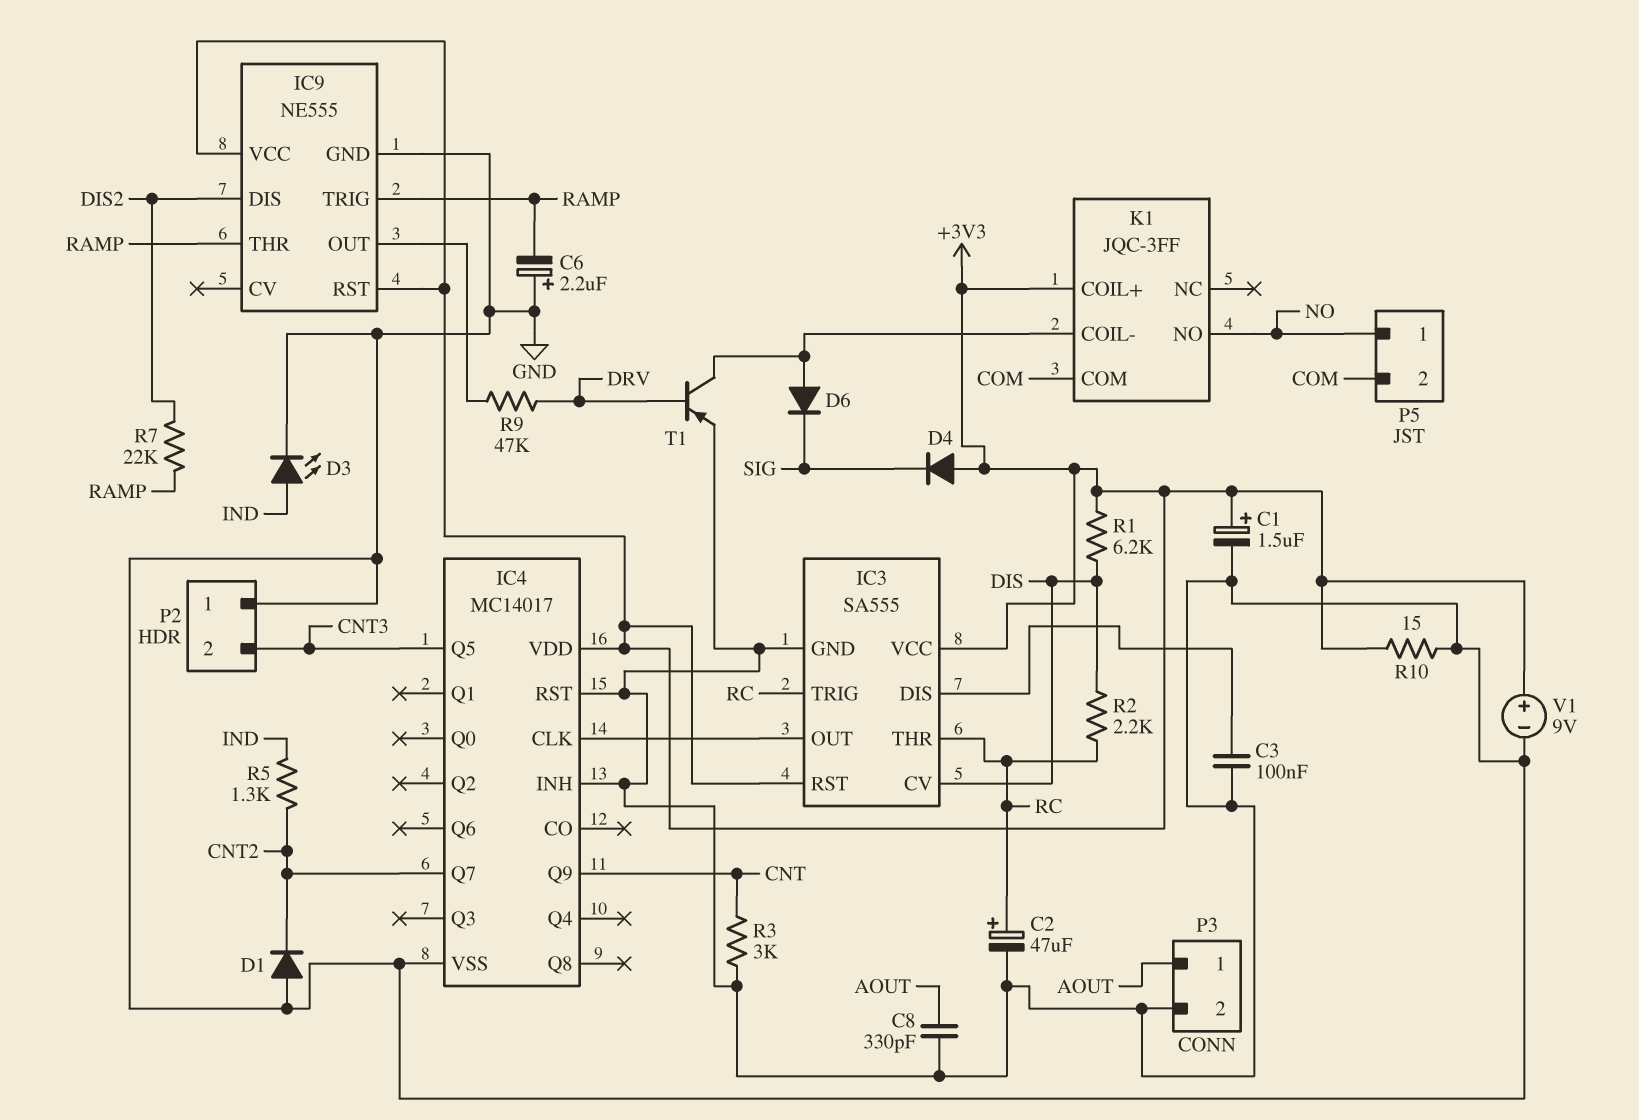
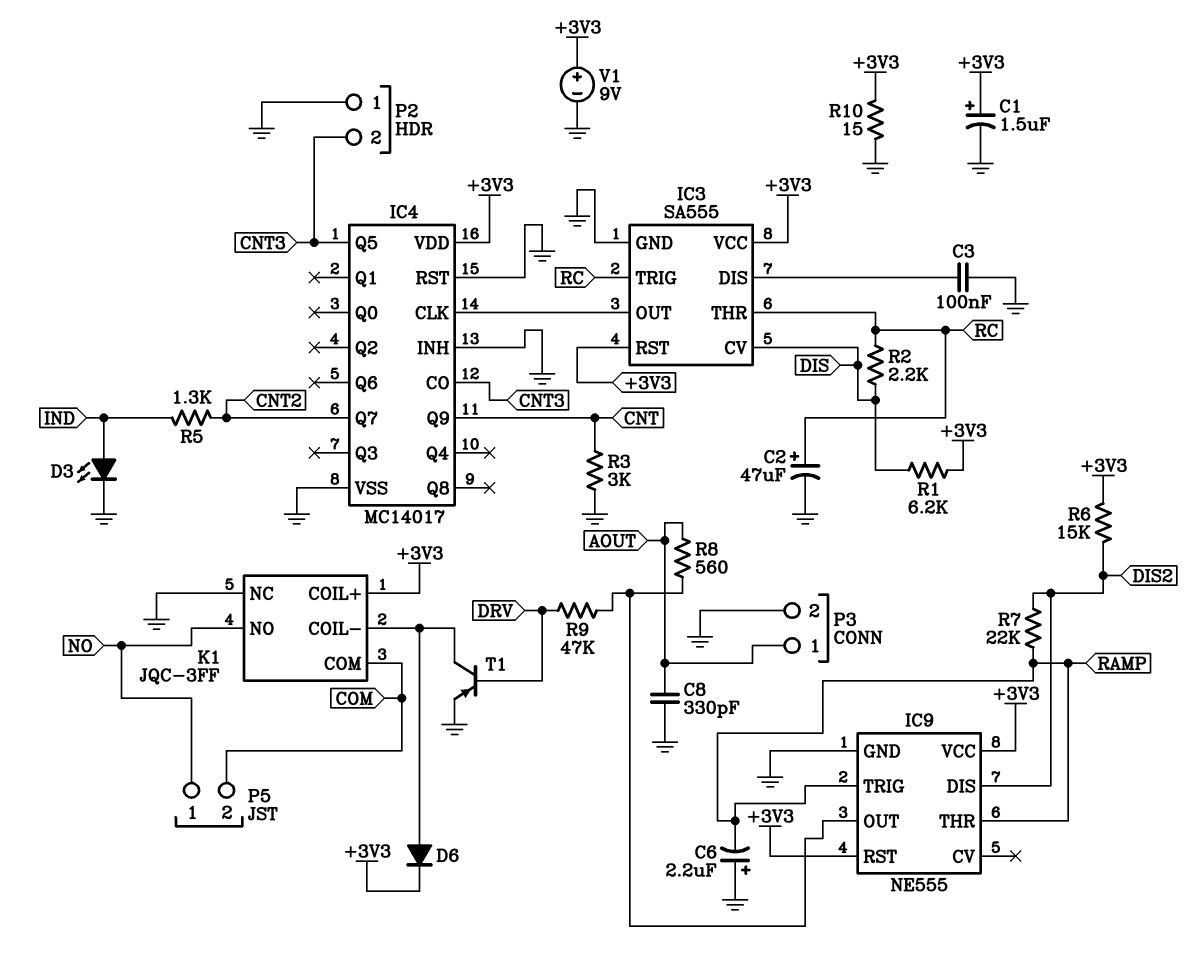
D1: diode (A GND, K CNT2) -> none
D4: diode (A +3V3, K SIG) -> none
D6: diode (A K1/COIL-, K SIG) -> diode (A K1/COIL-, K +3V3)
IC4 pin CO: none -> CNT3
K1 pin NC: none -> GND
R6: none -> 15k (+3V3, DIS2)
R8: none -> 560 (AOUT, IC9/OUT)

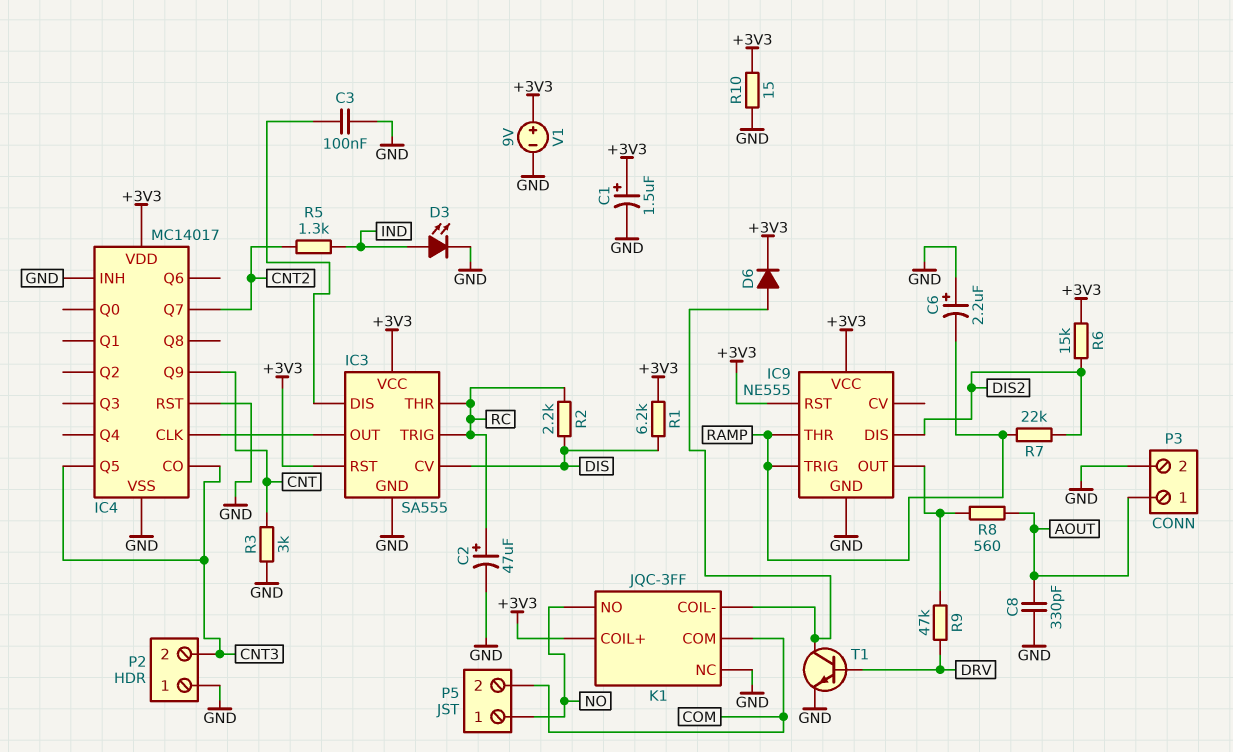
T1: PNP (B DRV, C K1/COIL-, E GND) -> NPN (B DRV, C K1/COIL-, E GND)

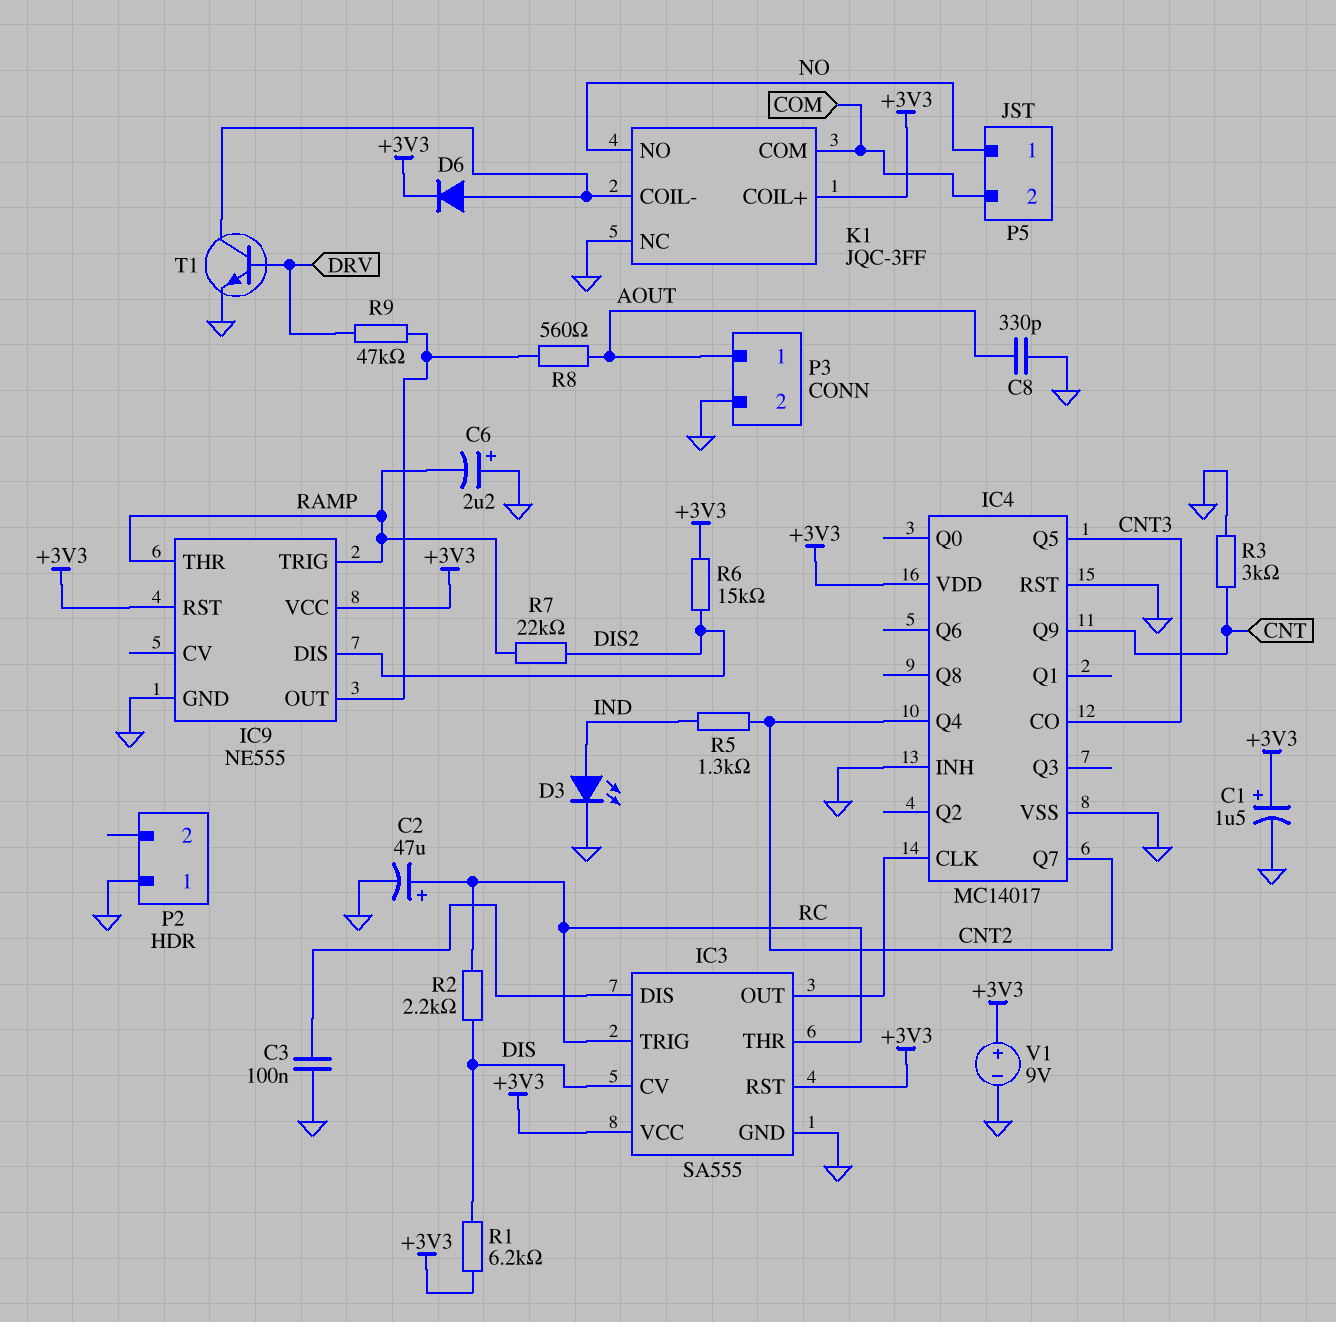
IC4 pin Q4: none -> CNT2
P2 pin 2: CNT3 -> none
R10: 15 (+3V3, GND) -> none

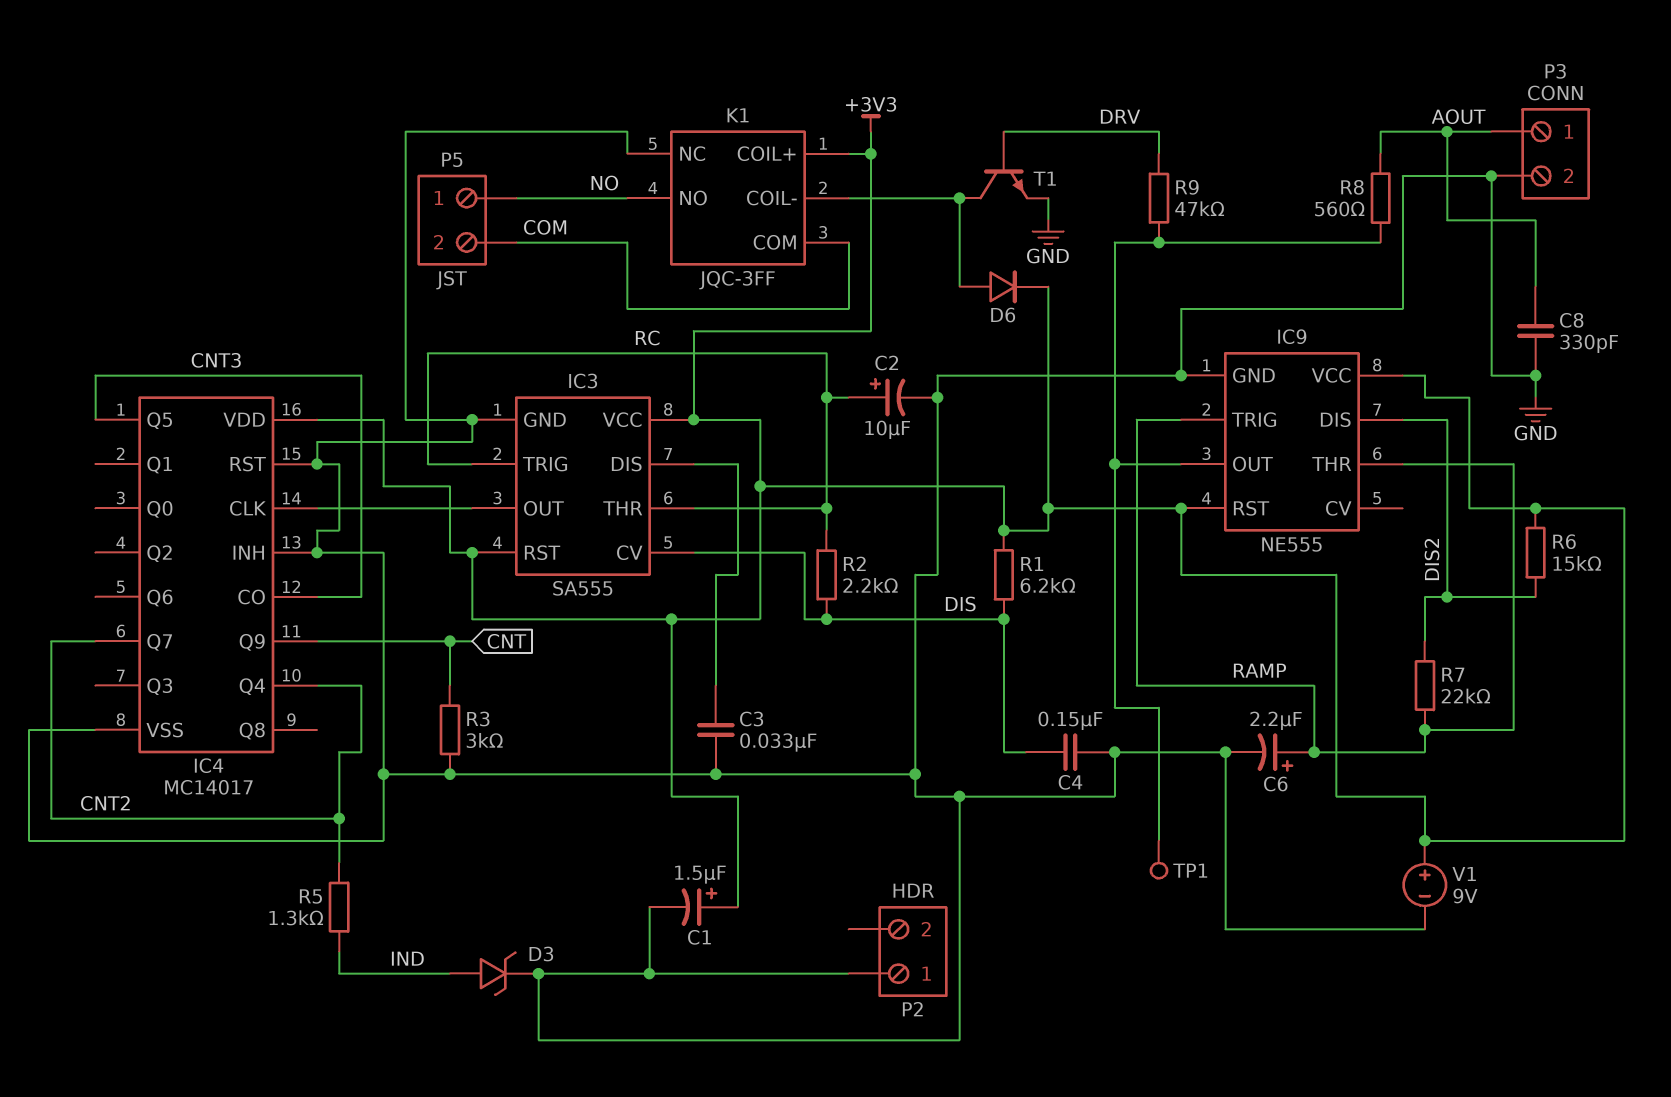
C2: 47uF (plus RC, minus GND) -> 10uF (plus RC, minus GND)
C3: 100nF (GND, IC3/DIS) -> 33nF (GND, IC3/DIS)
C4: none -> 150nF (DIS, GND)
C6: 2.2uF (plus GND, minus RAMP) -> 2.2uF (plus RAMP, minus GND)
D3: LED (A IND, K GND) -> zener (A IND, K GND)
TP1: none -> test point (IC9/OUT)

